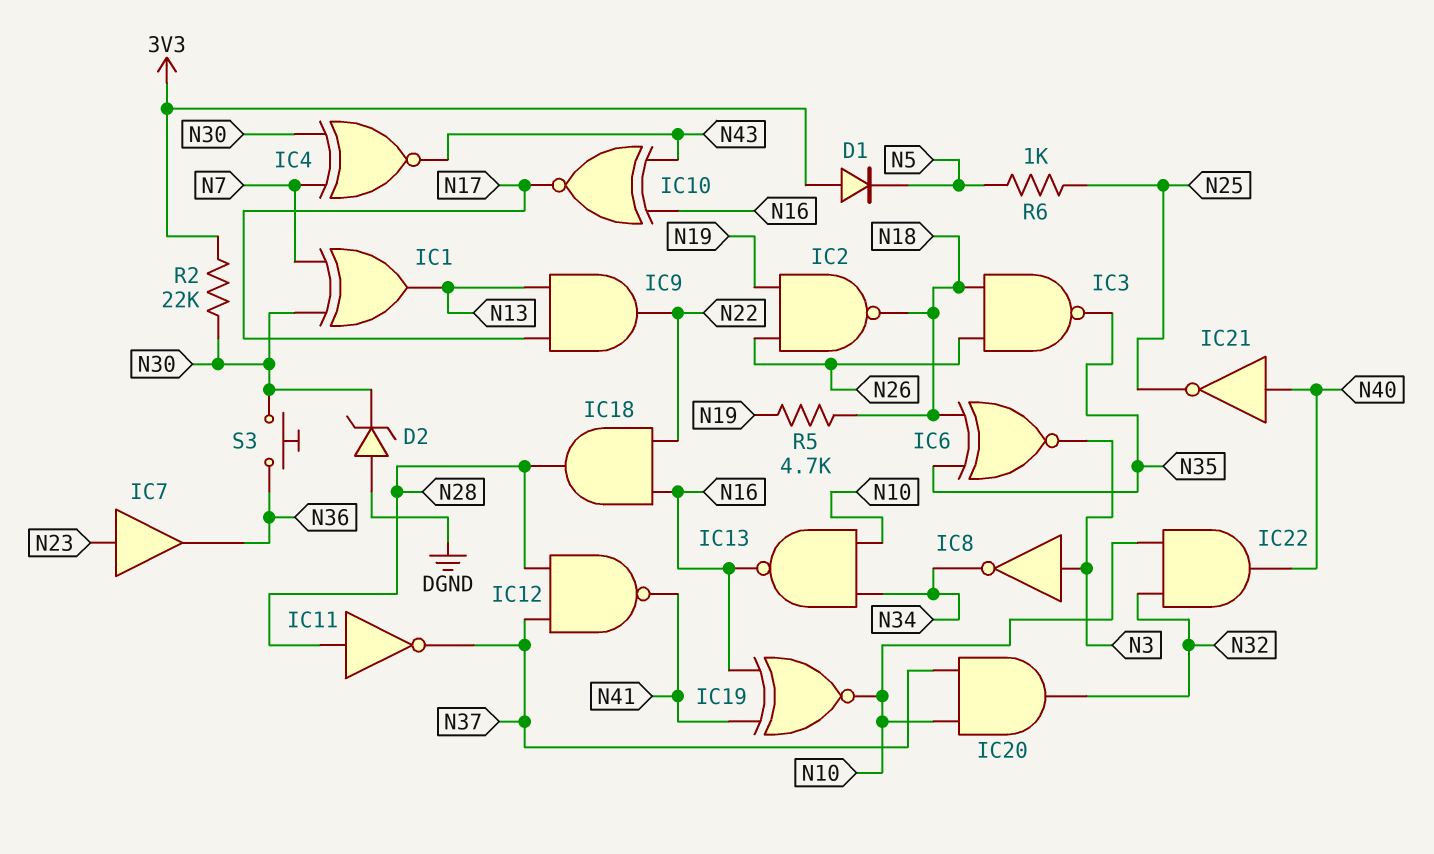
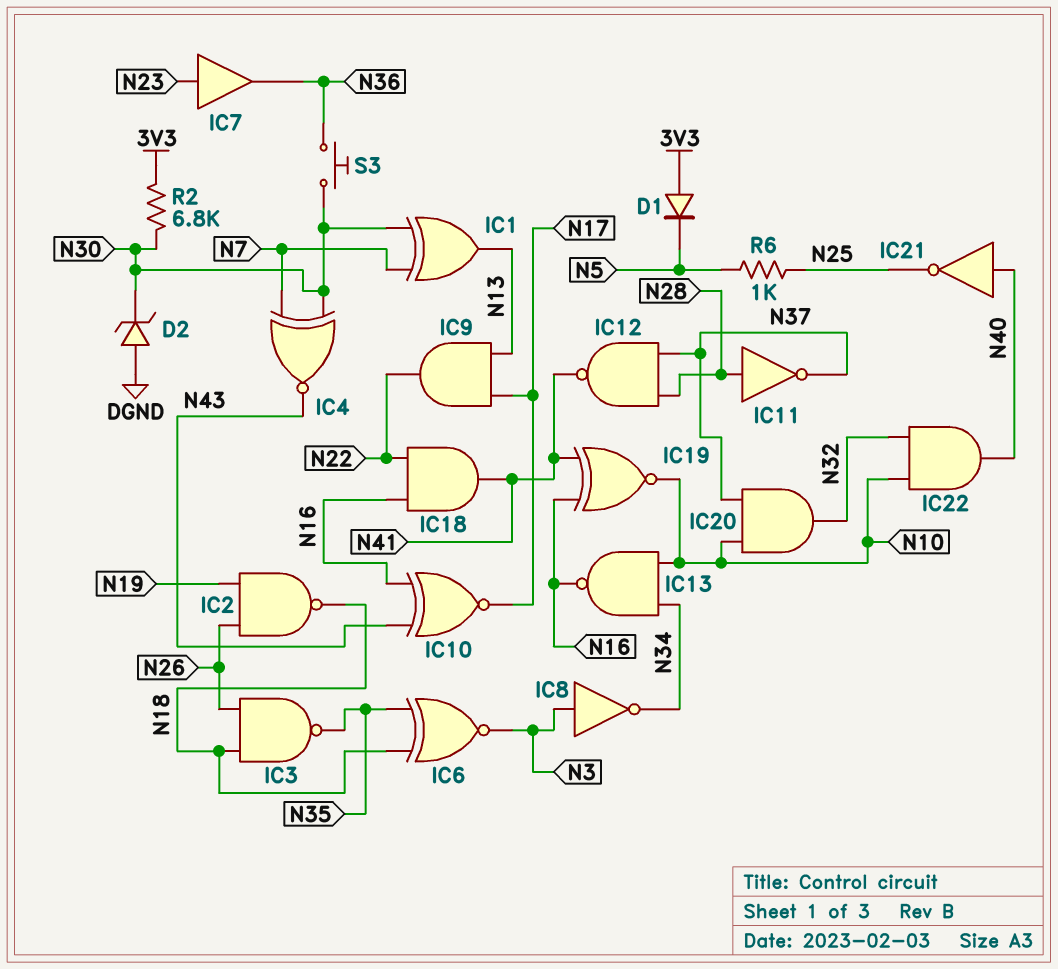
IC18: AND (in N16, in N22, out N28) -> AND (in N16, in N22, out N41)
R2: 22k (3V3, N30) -> 6.8k (3V3, N30)
R5: 4.7k (N18, N19) -> none

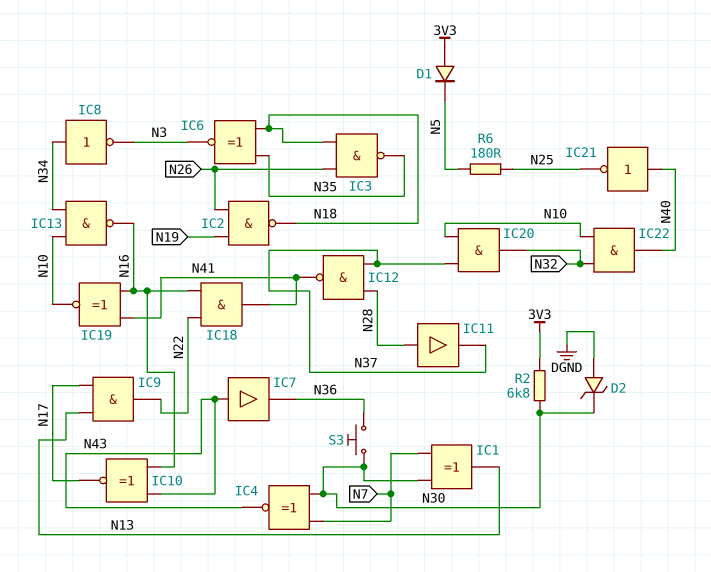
IC7: buffer (in N23, out N36) -> buffer (in N43, out N36)
IC8: NOT (in N3, out N34) -> NOT (in N34, out N3)
IC11: NOT (in N28, out N37) -> buffer (in N28, out N37)
R6: 1k (N5, N25) -> 180 (N5, N25)

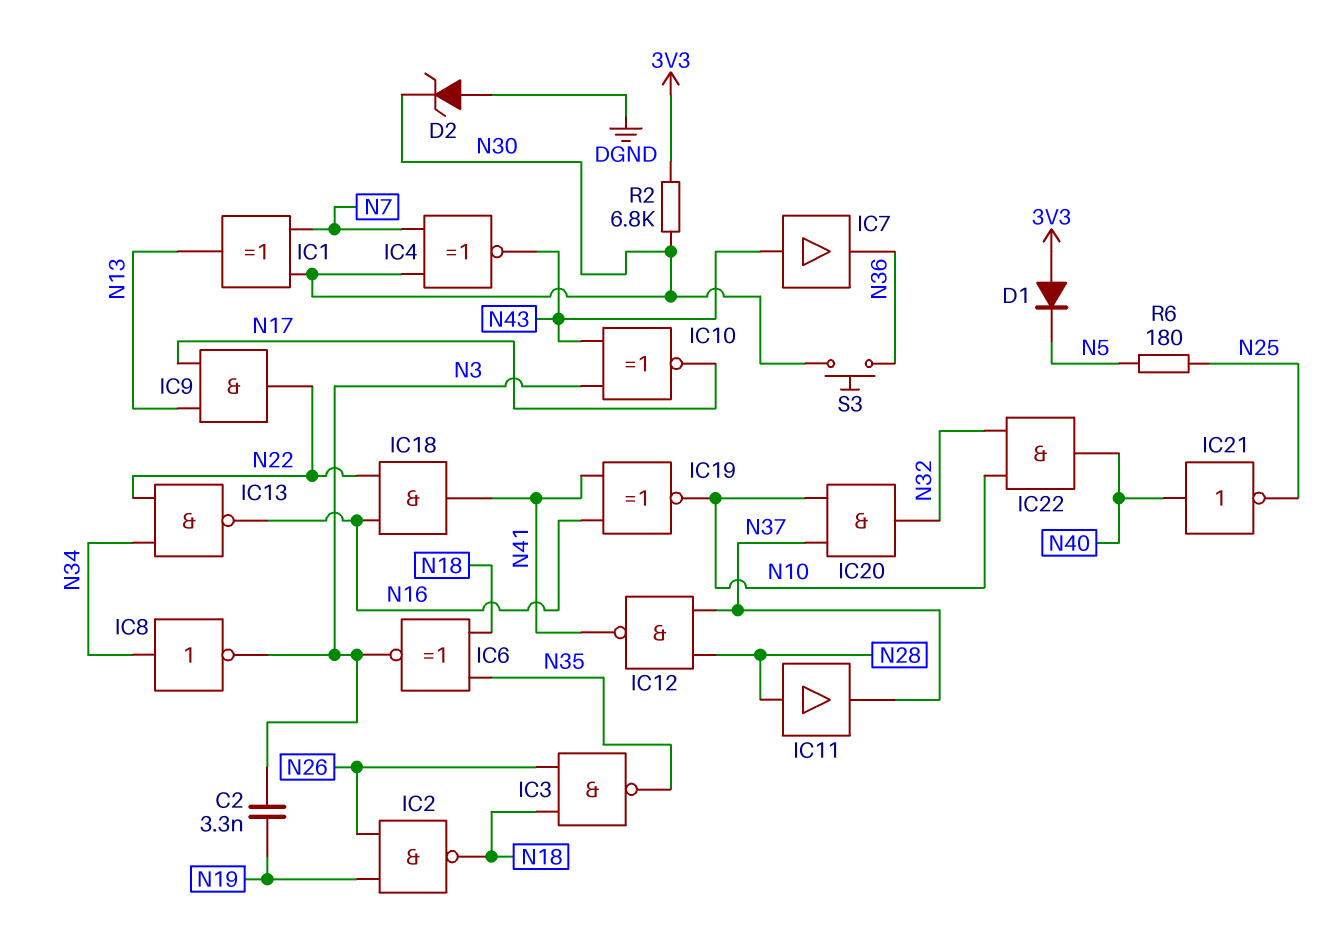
C2: none -> 3.3nF (N3, N19)
IC10: XNOR (in N16, in N43, out N17) -> XNOR (in N3, in N43, out N17)
IC13: NAND (in N10, in N34, out N16) -> NAND (in N22, in N34, out N16)

